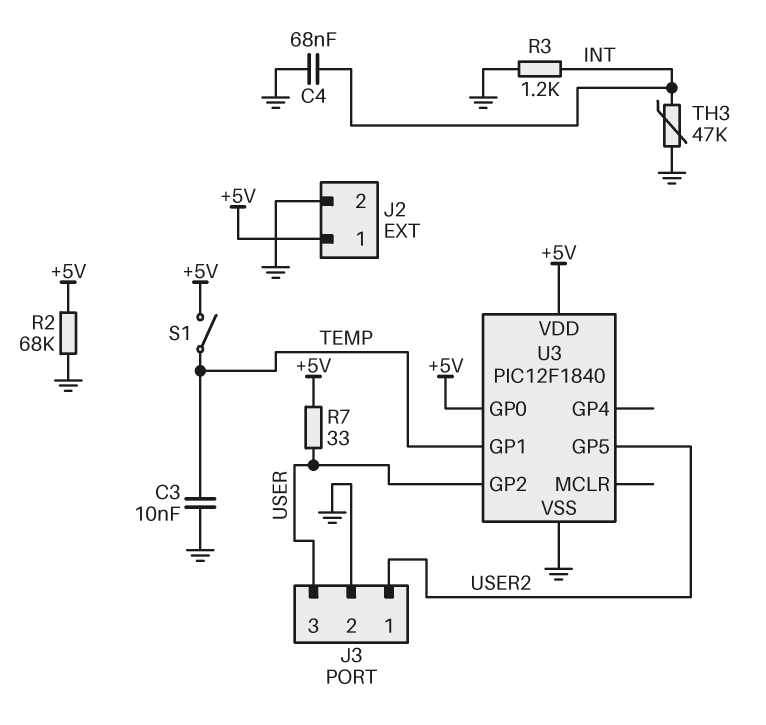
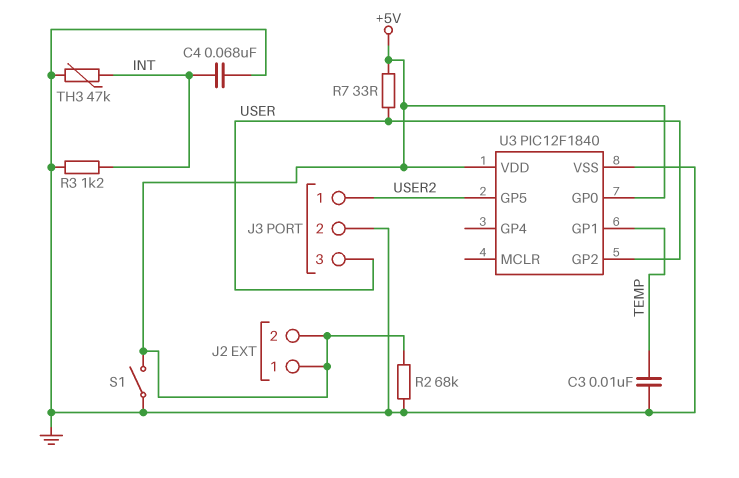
J2 pin 2: GND -> +5V
S1: switch (+5V, TEMP) -> switch (+5V, GND)

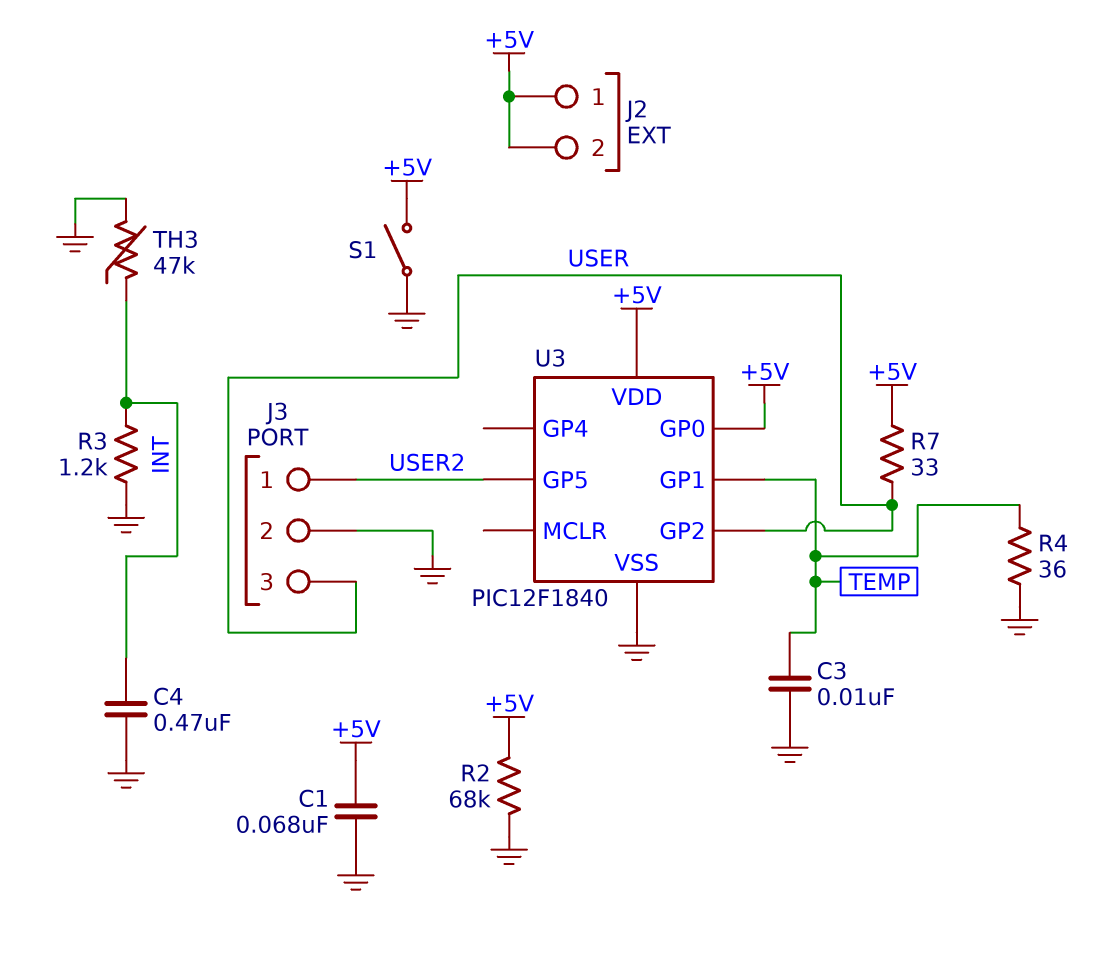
C1: none -> 68nF (+5V, GND)
C4: 68nF (GND, INT) -> 470nF (GND, INT)
R4: none -> 36 (GND, TEMP)

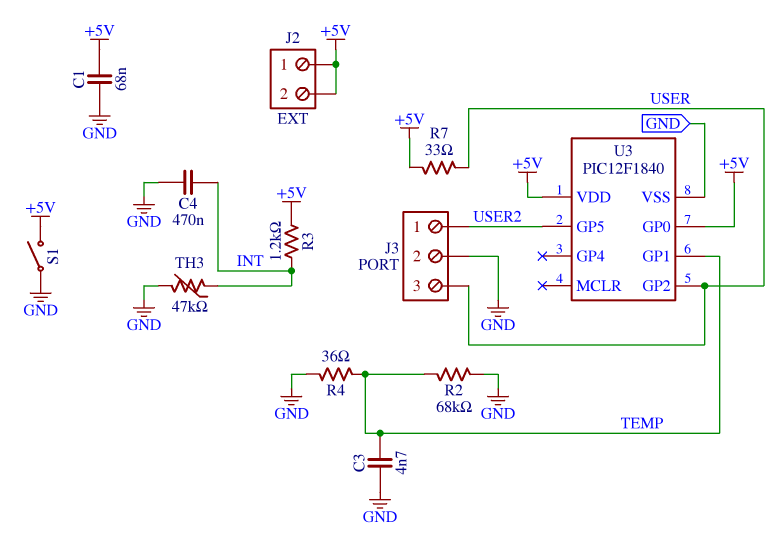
C3: 10nF (GND, TEMP) -> 4.7nF (GND, TEMP)
R2: 68k (+5V, GND) -> 68k (GND, TEMP)
R3: 1.2k (GND, INT) -> 1.2k (+5V, INT)

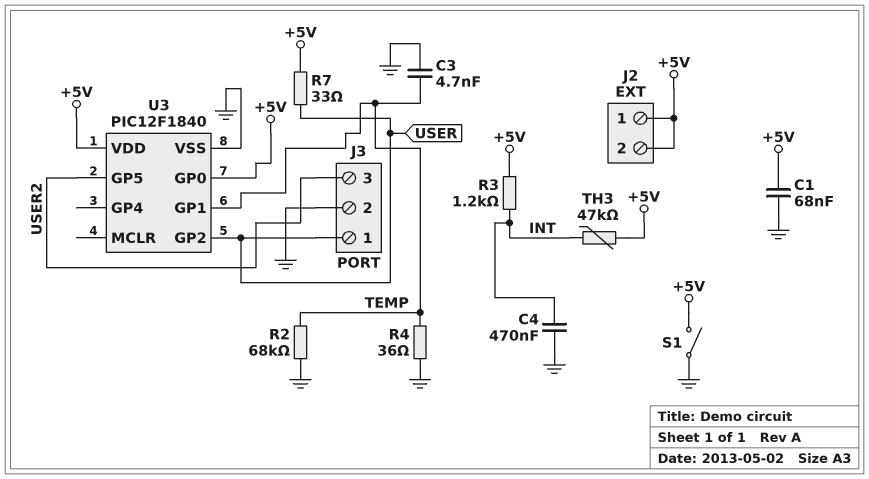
J3 pin 1: USER2 -> USER
J3 pin 3: USER -> USER2
TH3: 47k (GND, INT) -> 47k (+5V, INT)

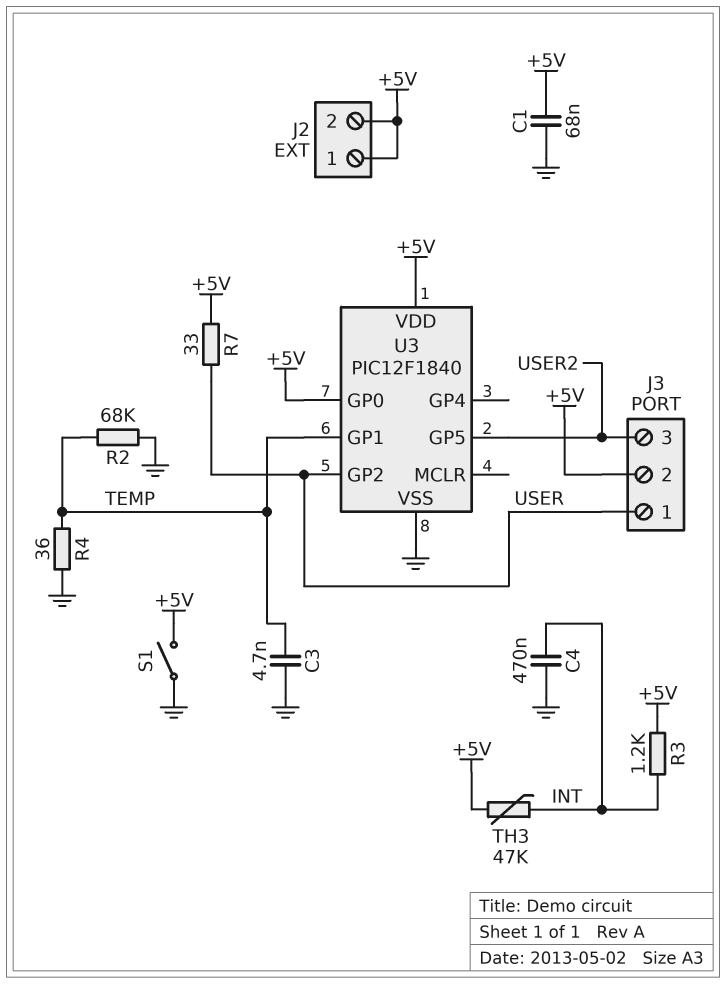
J3 pin 2: GND -> +5V

